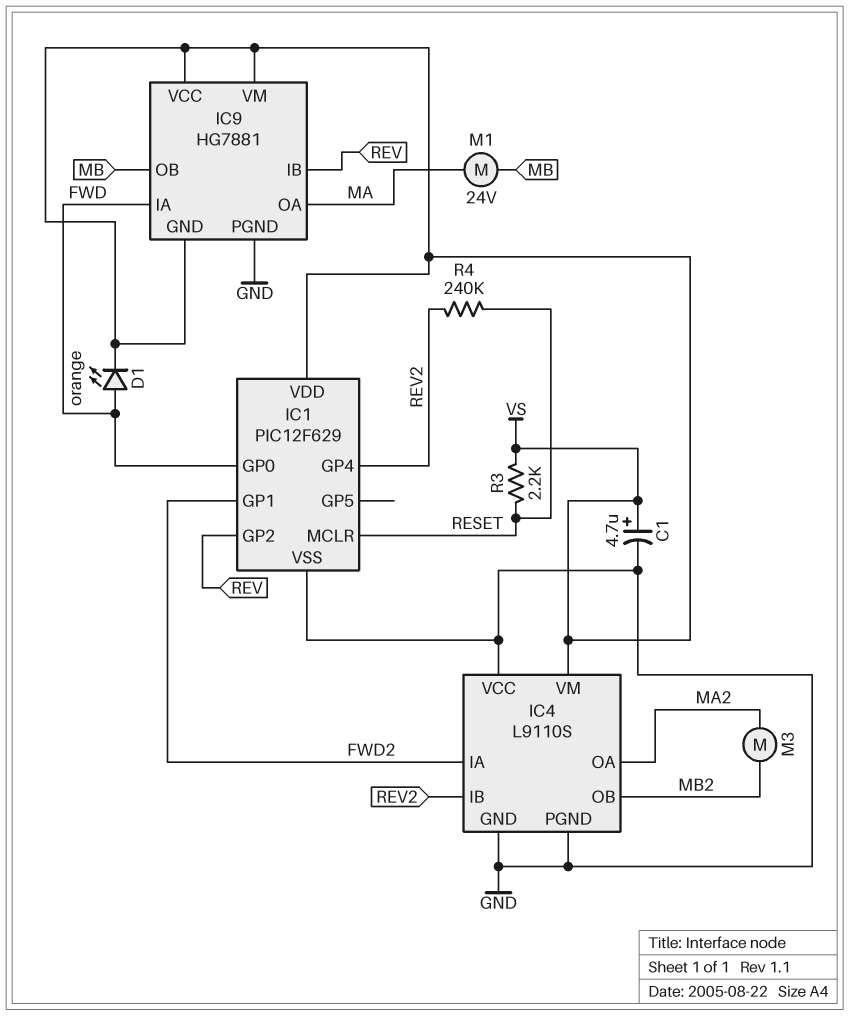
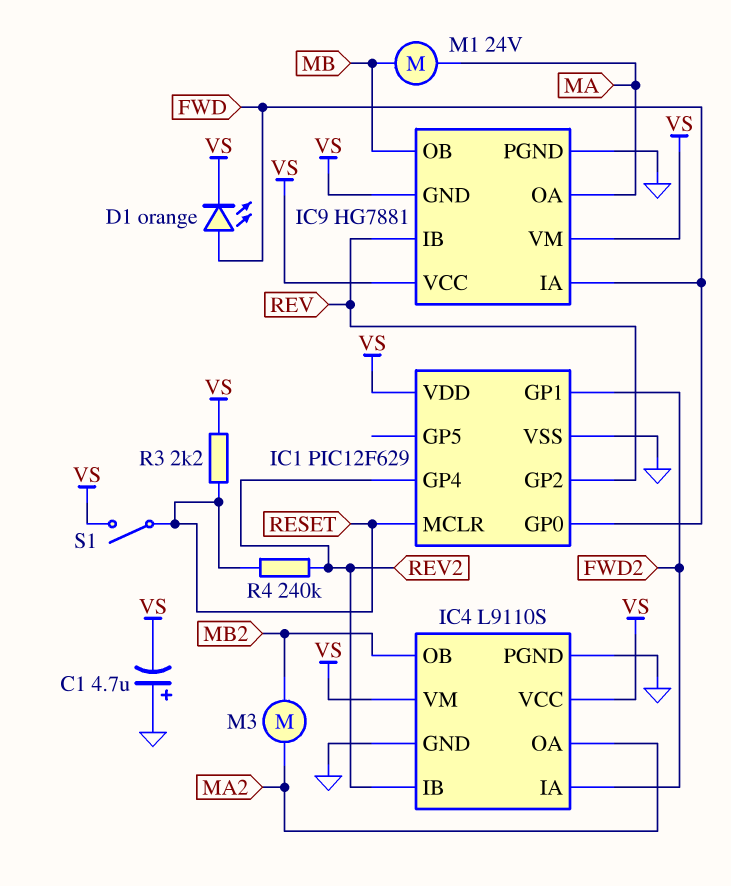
C1: 4.7uF (plus VS, minus GND) -> 4.7uF (plus GND, minus VS)
IC4 pin VCC: GND -> VS
S1: none -> switch (RESET, VS)

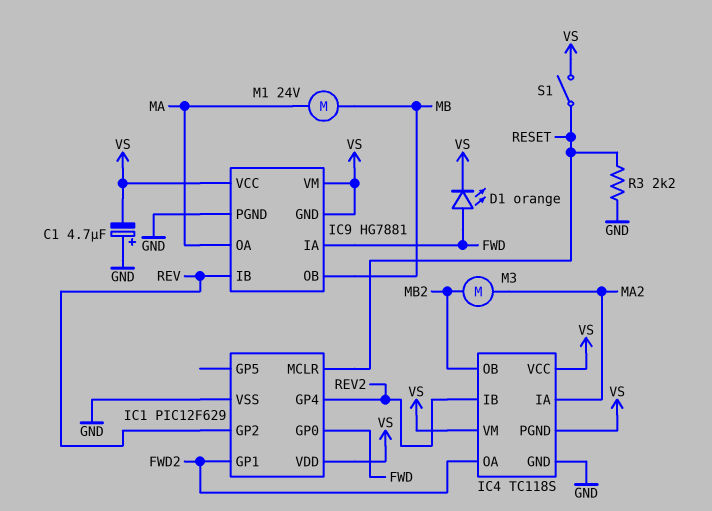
IC4: L9110S -> TC118S
IC4 pin IA: FWD2 -> MA2
IC4 pin OA: MA2 -> FWD2
IC4 pin PGND: GND -> VS
R3: 2.2k (RESET, VS) -> 2.2k (GND, RESET)
R4: 240k (RESET, REV2) -> none

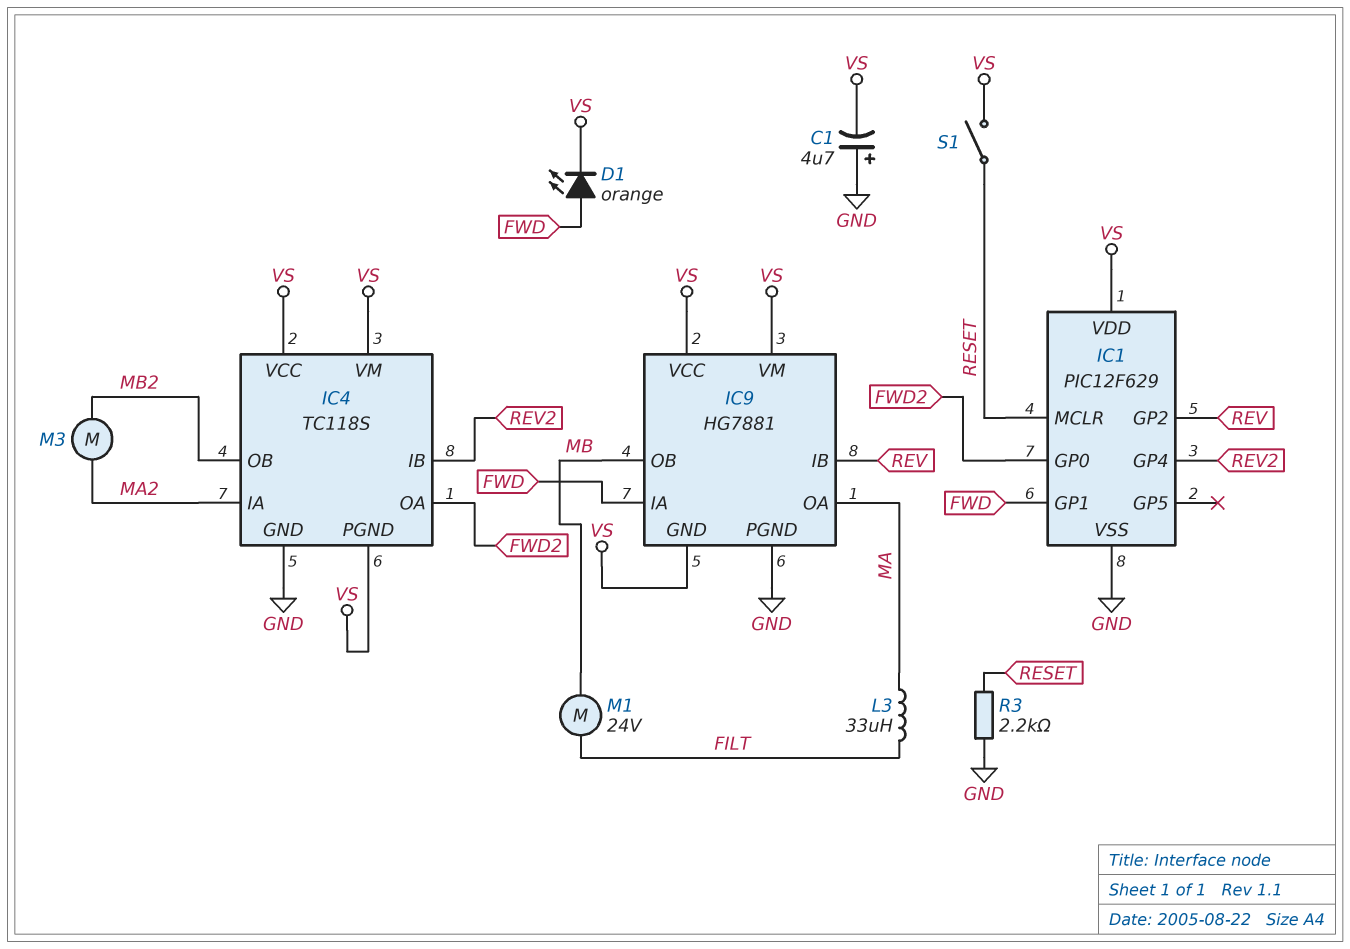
IC1 pin GP0: FWD -> FWD2
IC1 pin GP1: FWD2 -> FWD
L3: none -> 33uH (FILT, MA)
M1: motor 24V (MA, MB) -> motor 24V (FILT, MB)

